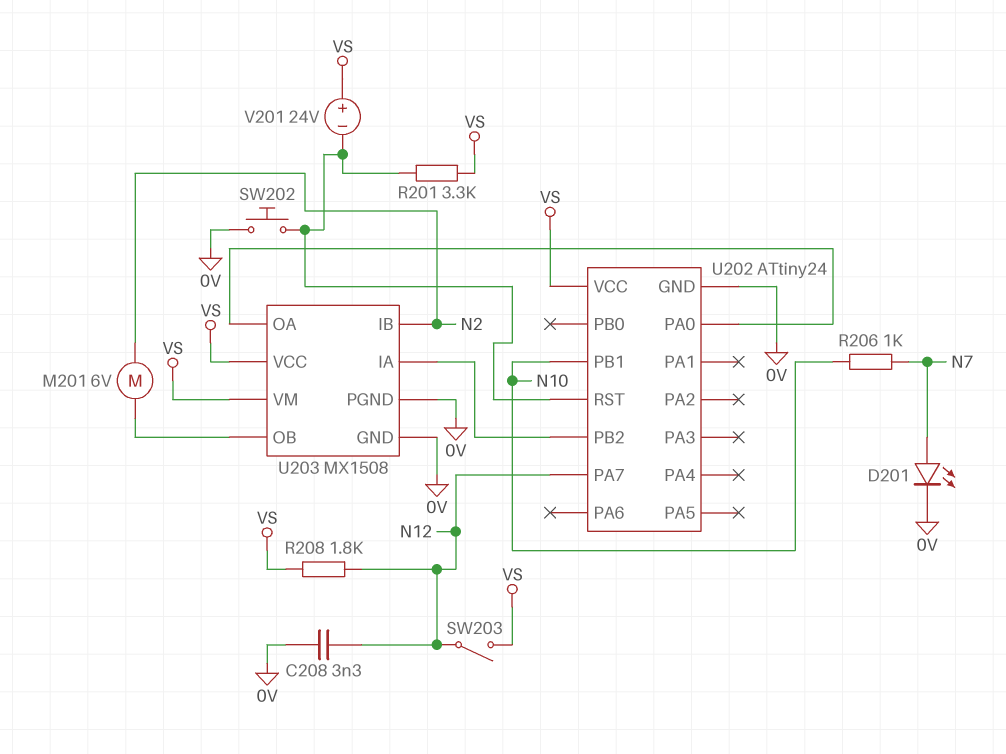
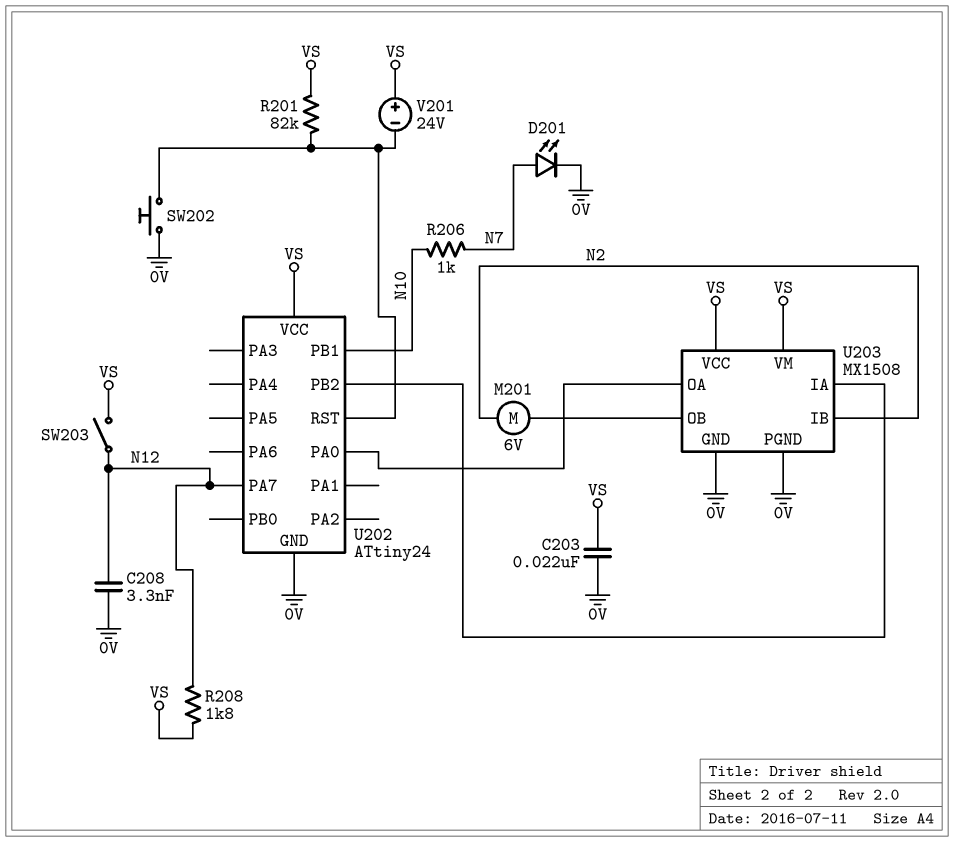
C203: none -> 22nF (0V, VS)
R201: 3.3k (U202/RST, VS) -> 82k (U202/RST, VS)

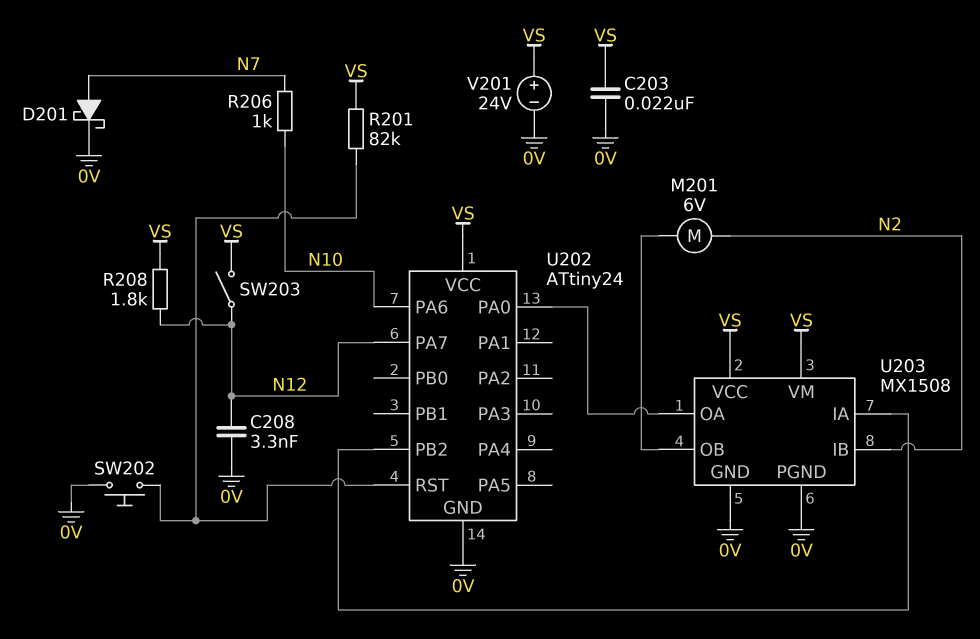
D201: LED (A N7, K 0V) -> schottky (A N7, K 0V)
U202 pin PA6: none -> N10
U202 pin PB1: N10 -> none
V201: 24V (plus VS, minus U202/RST) -> 24V (plus VS, minus 0V)

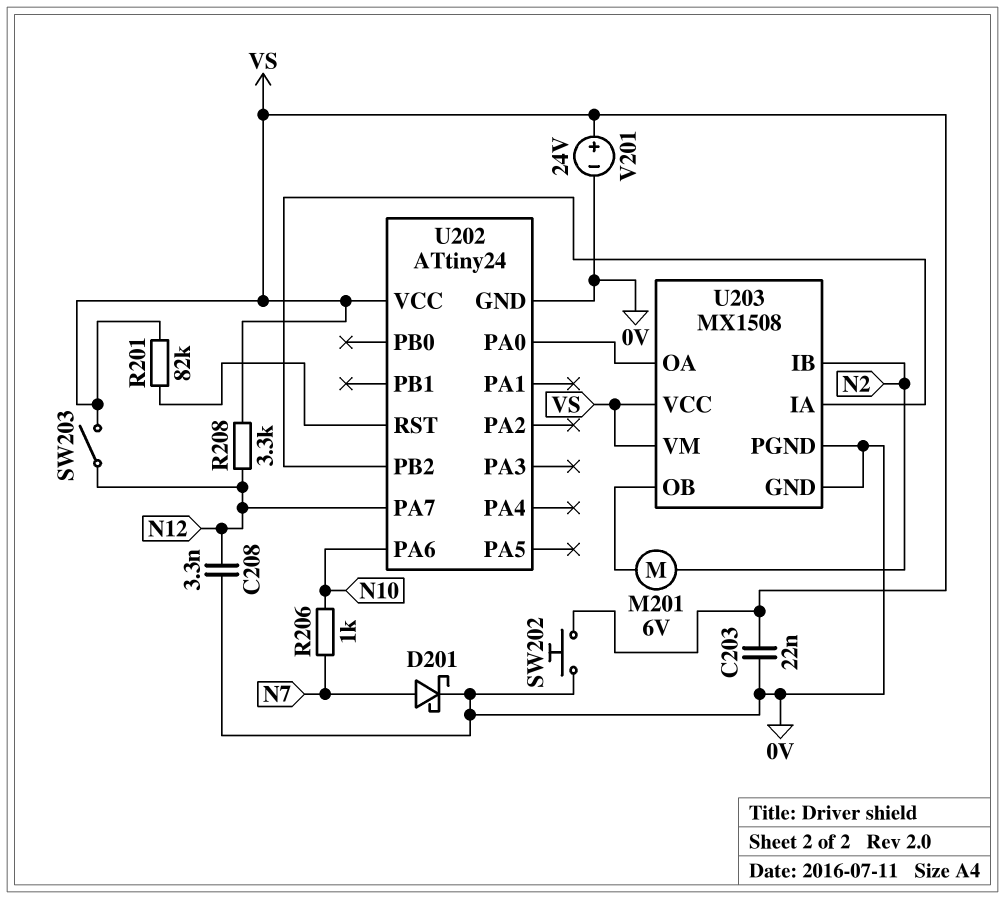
R208: 1.8k (N12, VS) -> 3.3k (N12, VS)
SW202: button (0V, U202/RST) -> button (0V, VS)

